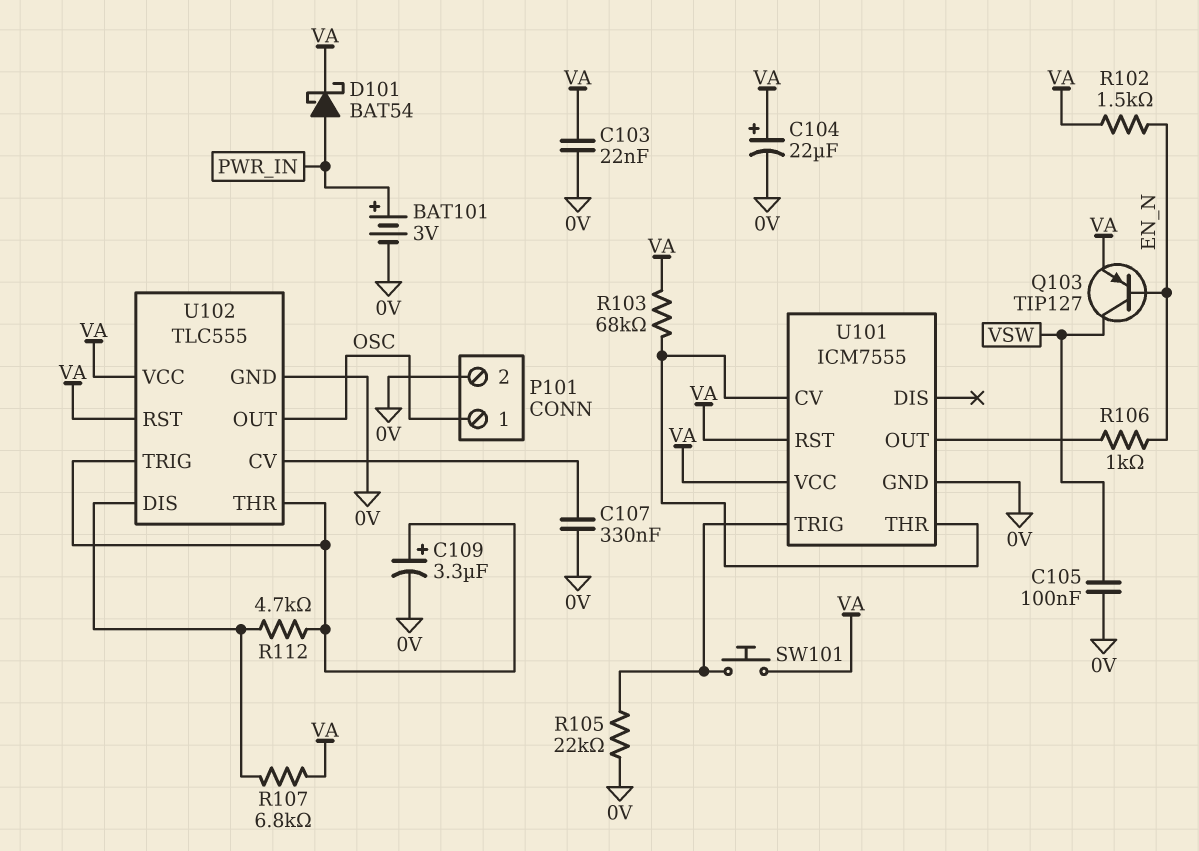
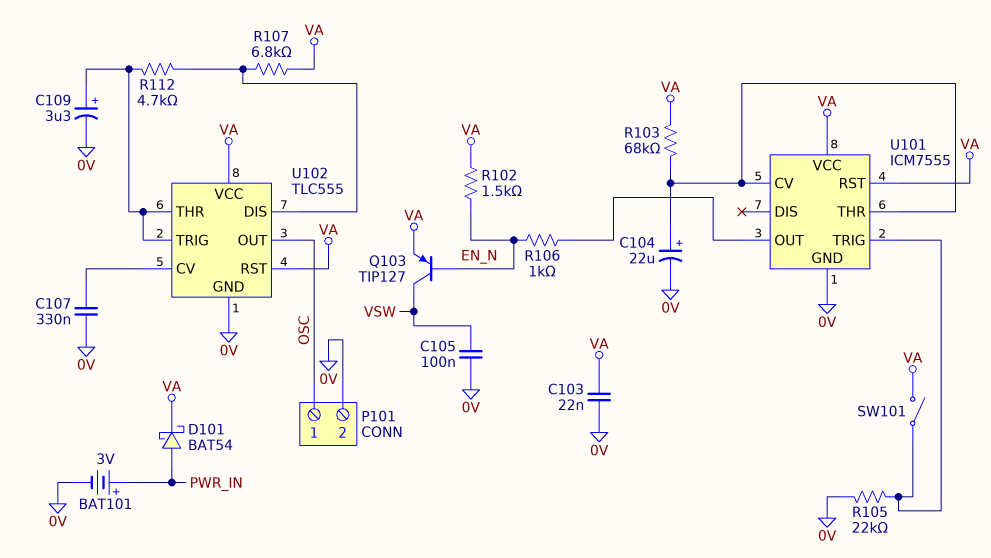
C104: 22uF (plus VA, minus 0V) -> 22uF (plus U101/CV, minus 0V)
SW101: button (U101/TRIG, VA) -> switch (U101/TRIG, VA)

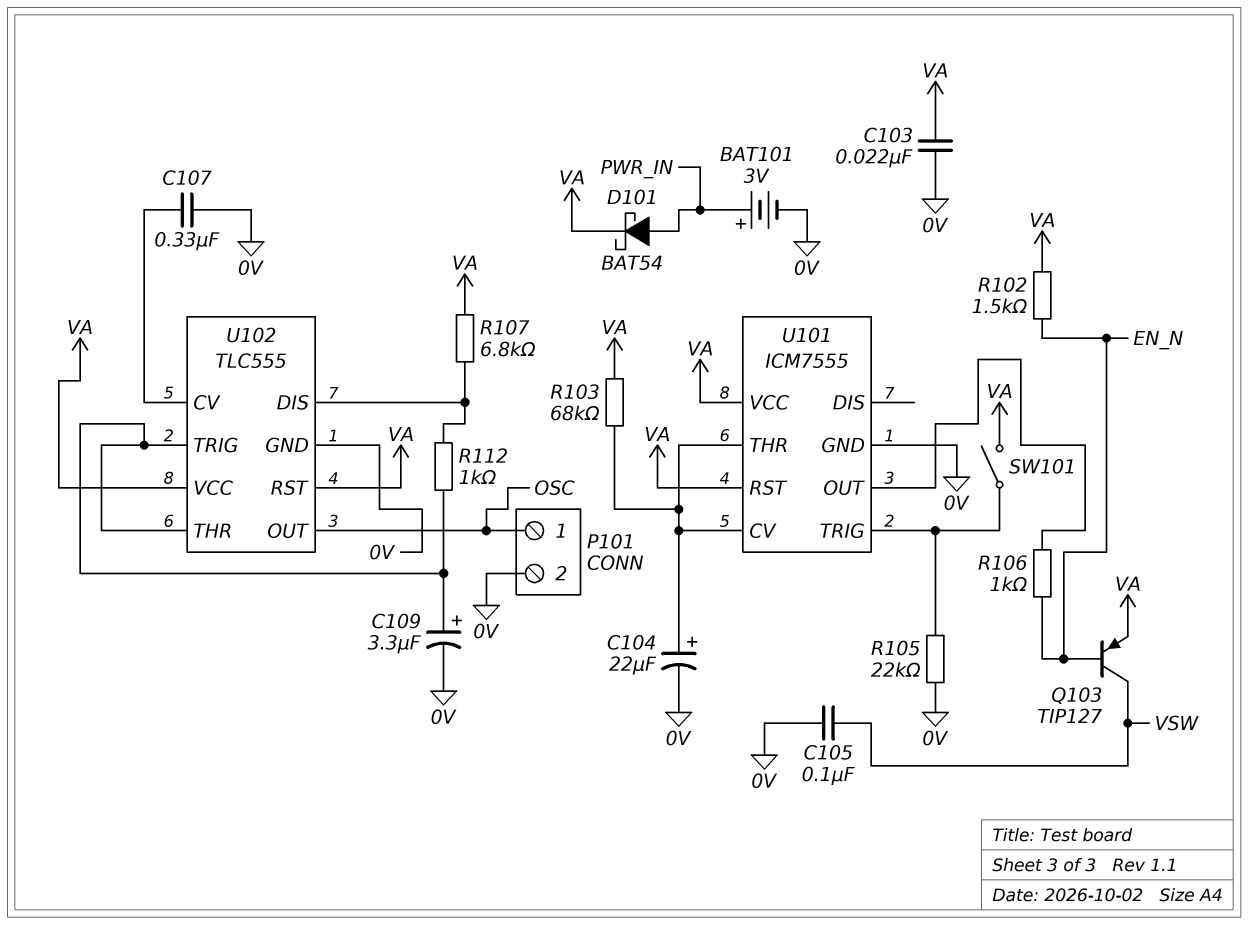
R112: 4.7k (U102/DIS, U102/THR) -> 1k (U102/DIS, U102/THR)

